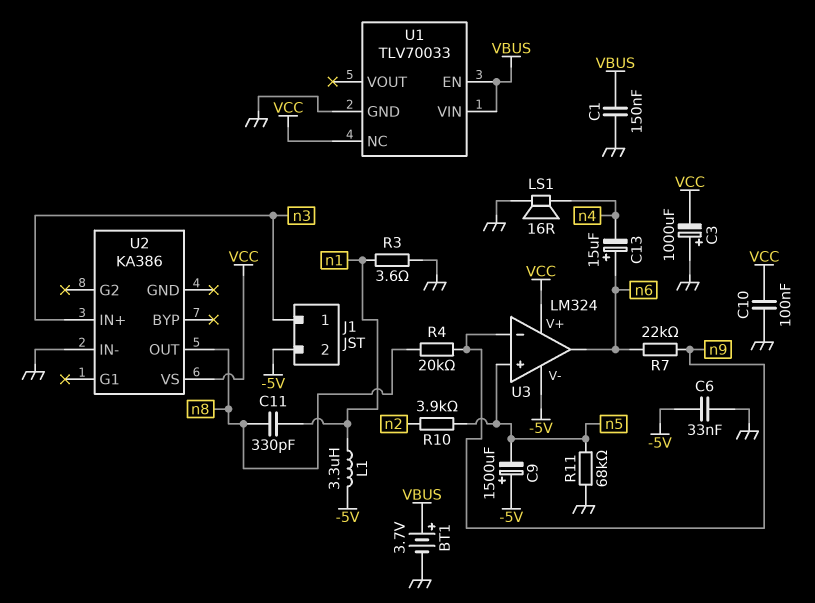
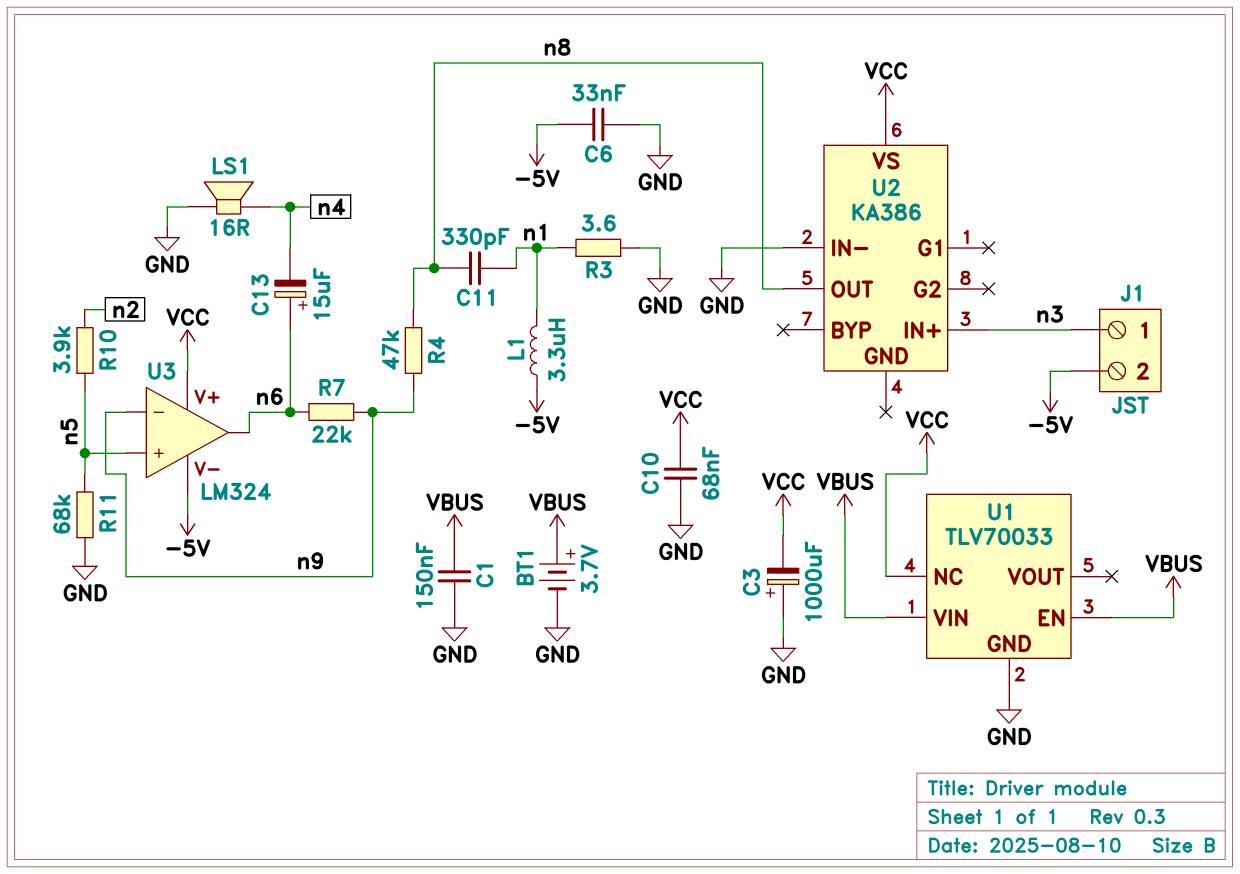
C9: 1500uF (plus -5V, minus n5) -> none
C10: 100nF (GND, VCC) -> 68nF (GND, VCC)
R4: 20k (n8, n9) -> 47k (n8, n9)

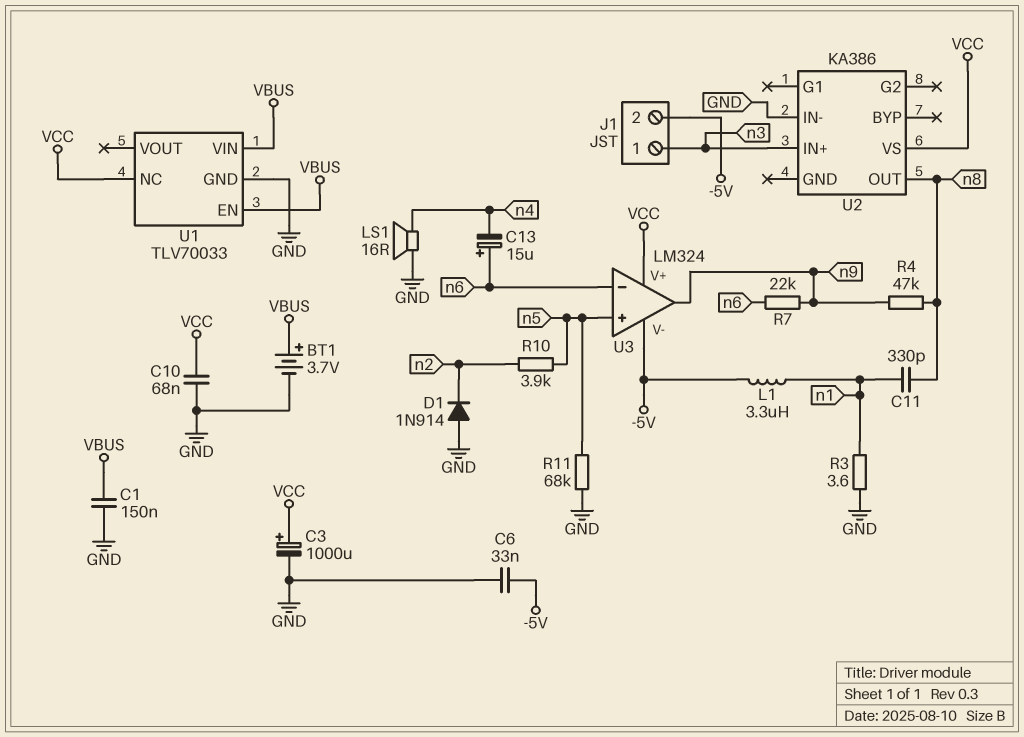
C3: 1000uF (plus GND, minus VCC) -> 1000uF (plus VCC, minus GND)
D1: none -> diode 1N914 (A GND, K n2)
U3 pin in-: n9 -> n6
U3 pin out: n6 -> n9

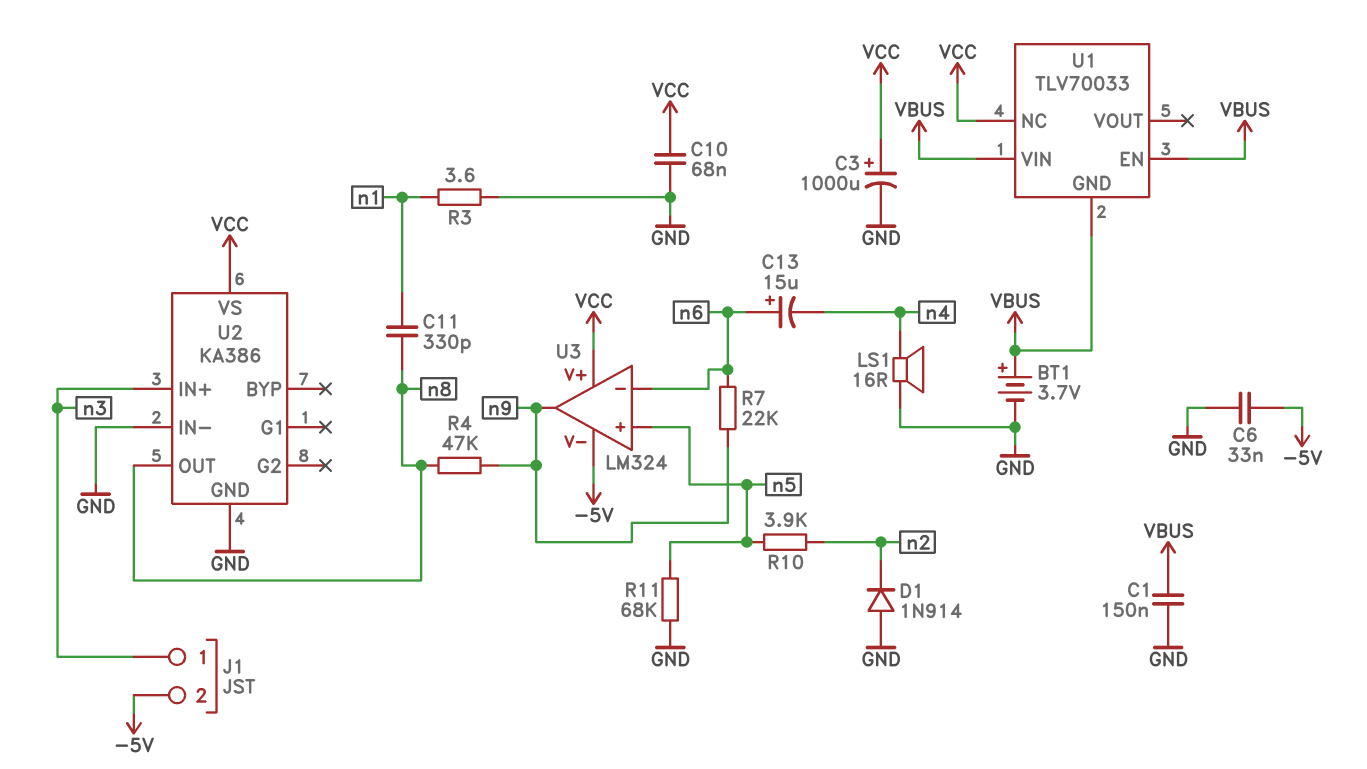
L1: 3.3uH (-5V, n1) -> none
U1 pin GND: GND -> VBUS
U2 pin GND: none -> GND

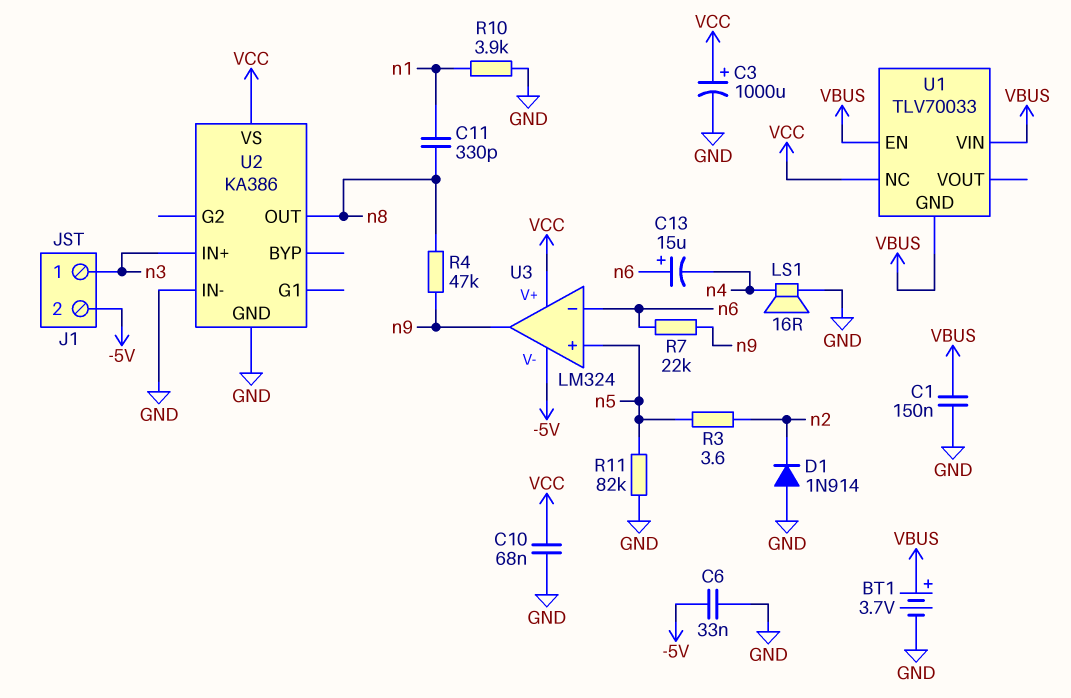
R3: 3.6 (GND, n1) -> 3.6 (n2, n5)
R10: 3.9k (n2, n5) -> 3.9k (GND, n1)
R11: 68k (GND, n5) -> 82k (GND, n5)

